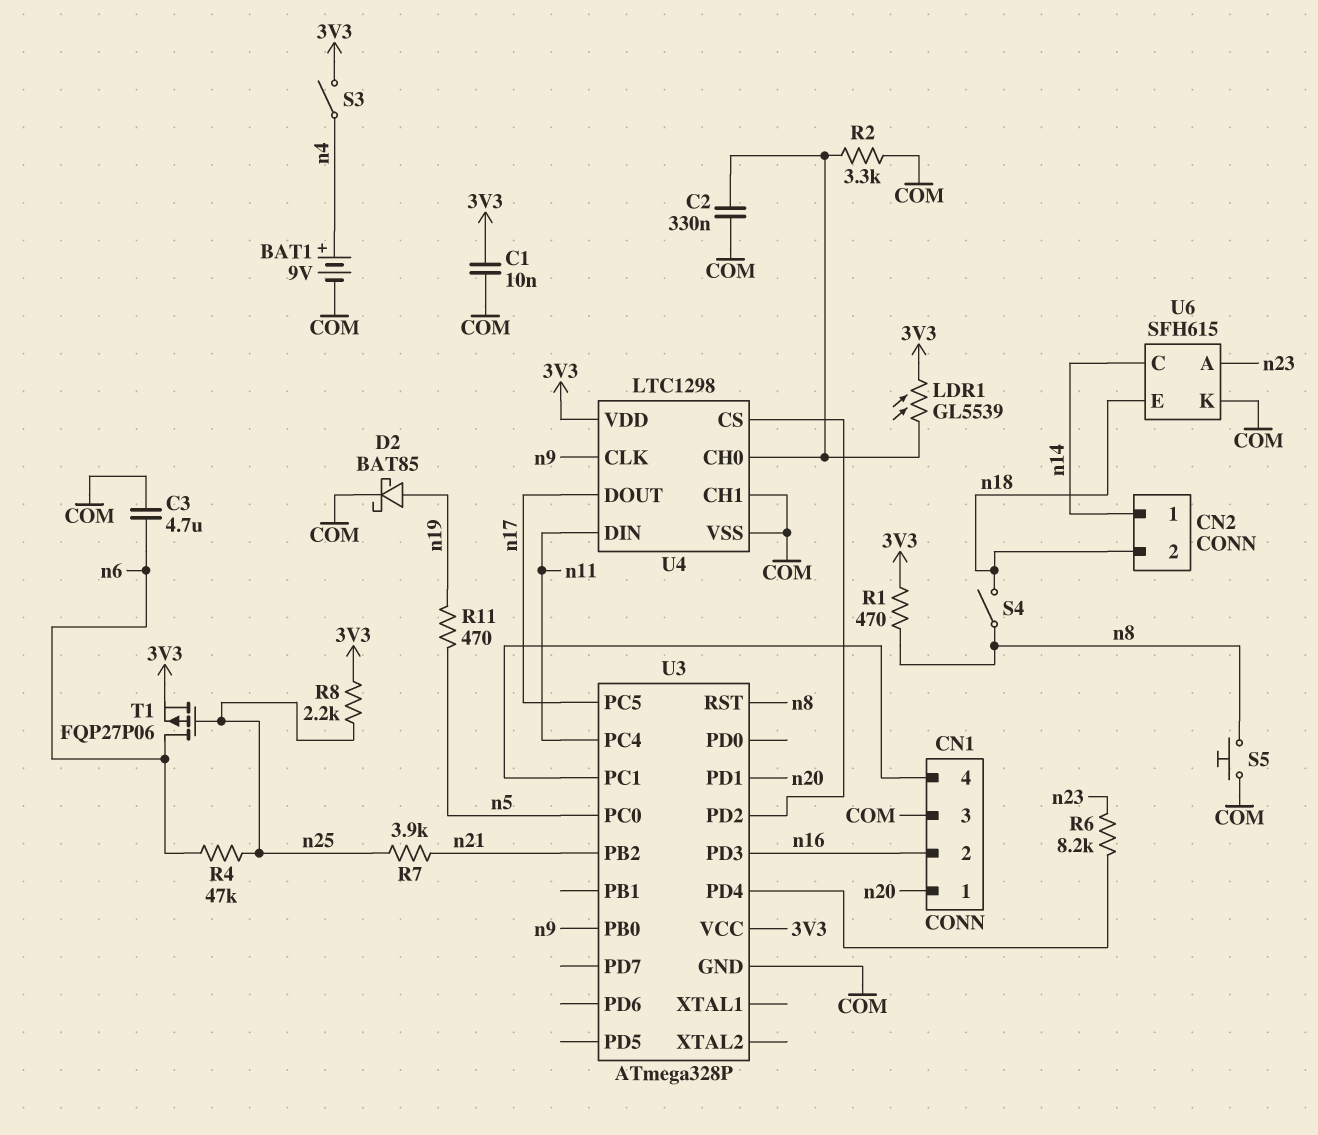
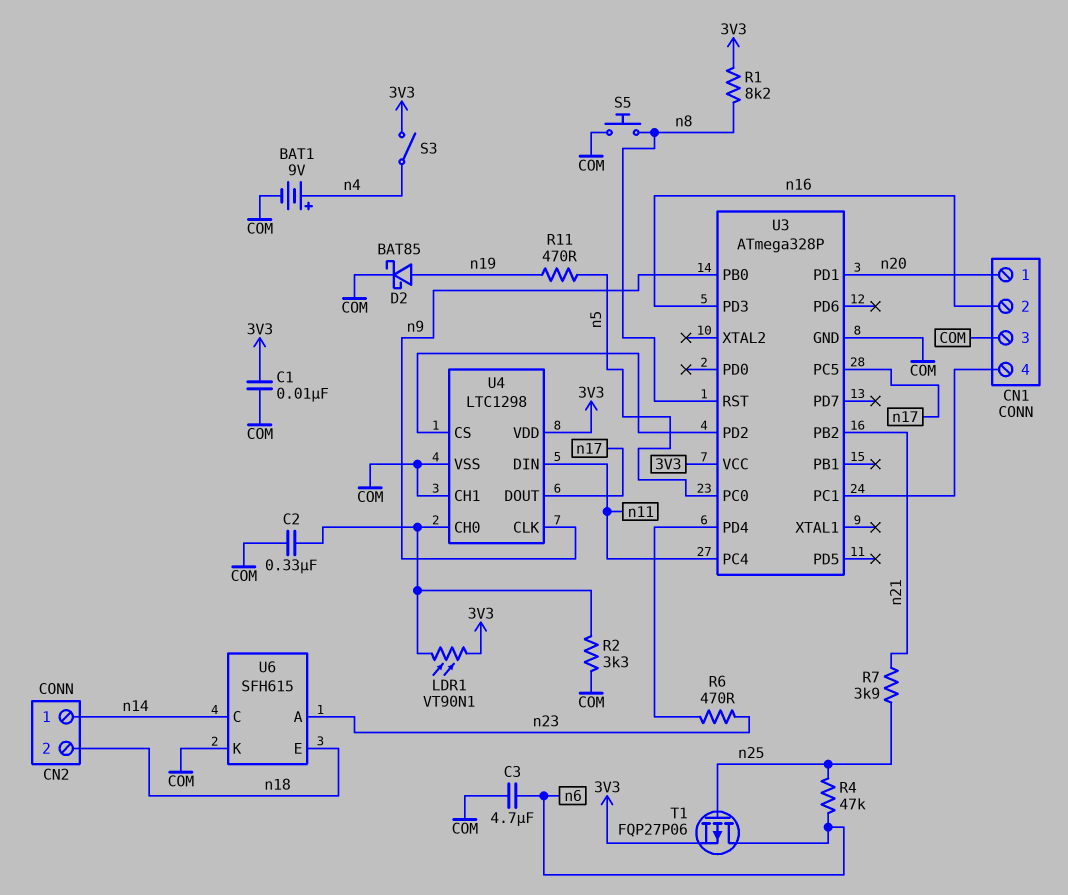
LDR1: GL5539 (3V3, U4/CH0) -> VT90N1 (3V3, U4/CH0)
R1: 470 (3V3, n8) -> 8.2k (3V3, n8)
R6: 8.2k (U3/PD4, n23) -> 470 (U3/PD4, n23)
R8: 2.2k (3V3, n25) -> none
S4: switch (n8, n18) -> none

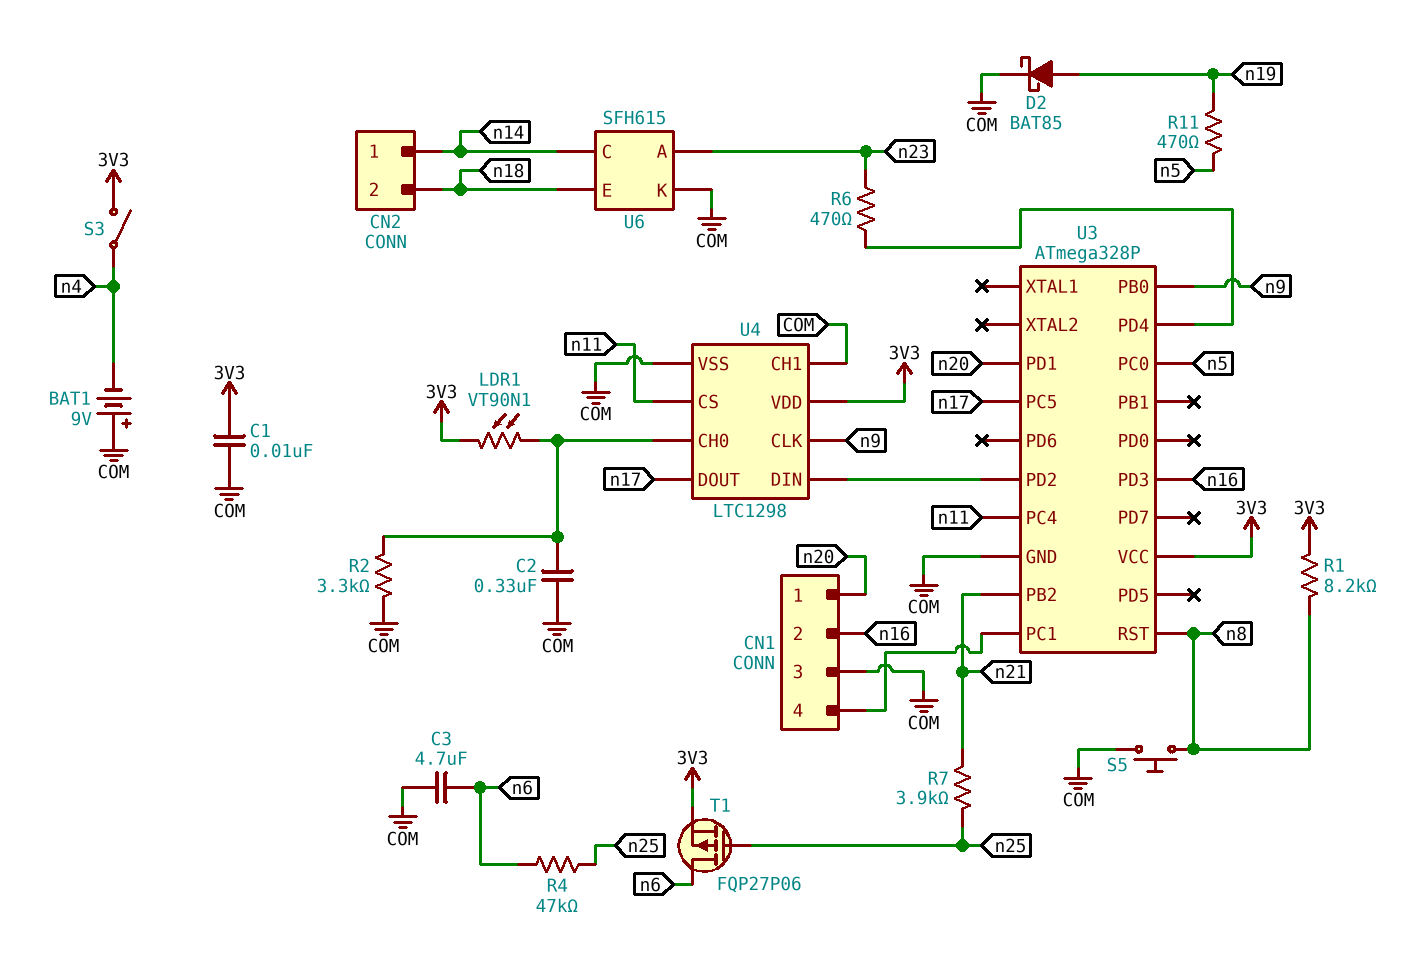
BAT1: 9V (plus n4, minus COM) -> 9V (plus COM, minus n4)
U4 pin CS: U3/PD2 -> n11
U4 pin DIN: n11 -> U3/PD2

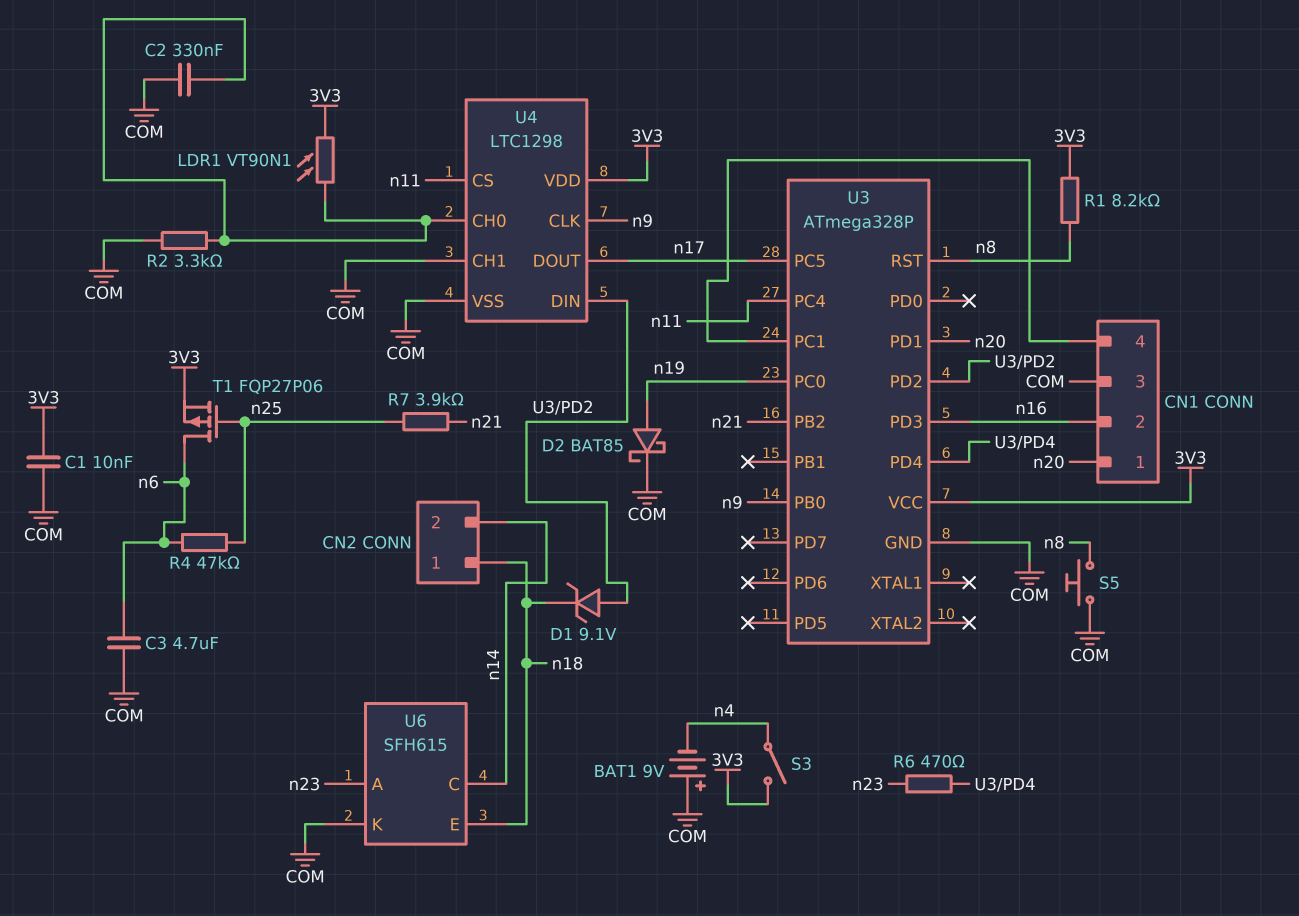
CN2 pin 1: n14 -> n18
CN2 pin 2: n18 -> n14
D1: none -> zener 9.1V (A U3/PD2, K n18)
R11: 470 (n5, n19) -> none
U3 pin PC0: n5 -> n19

